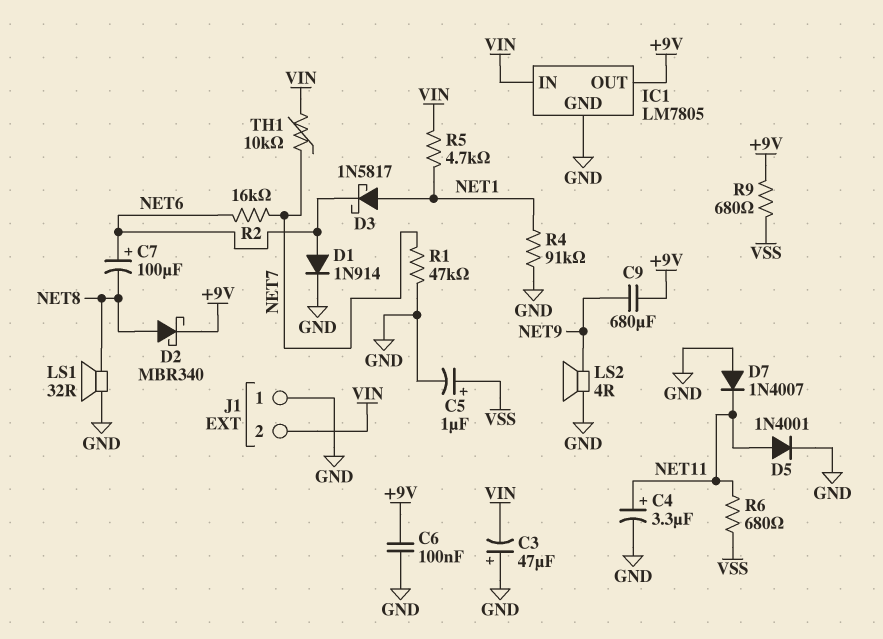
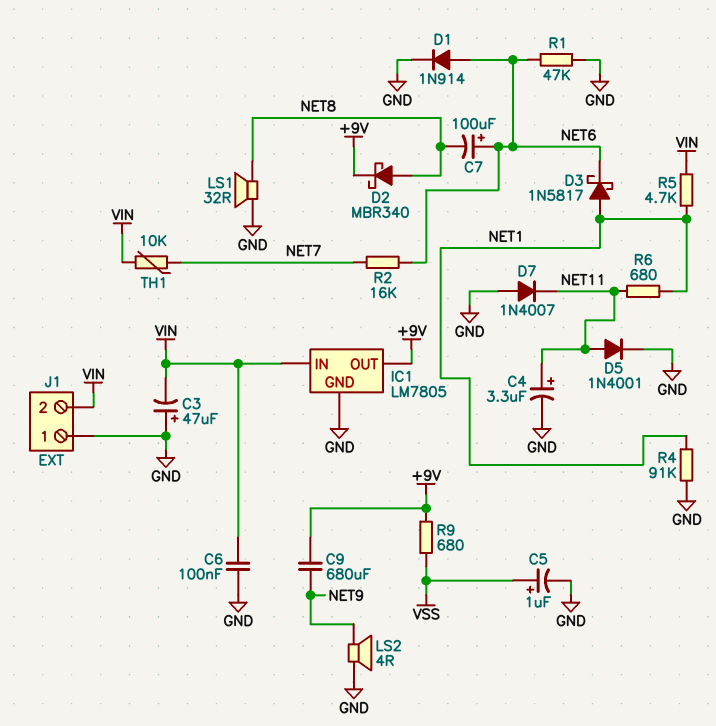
C6: 100nF (+9V, GND) -> 100nF (GND, VIN)
R1: 47k (GND, NET7) -> 47k (GND, NET6)
R6: 680 (NET11, VSS) -> 680 (NET1, NET11)

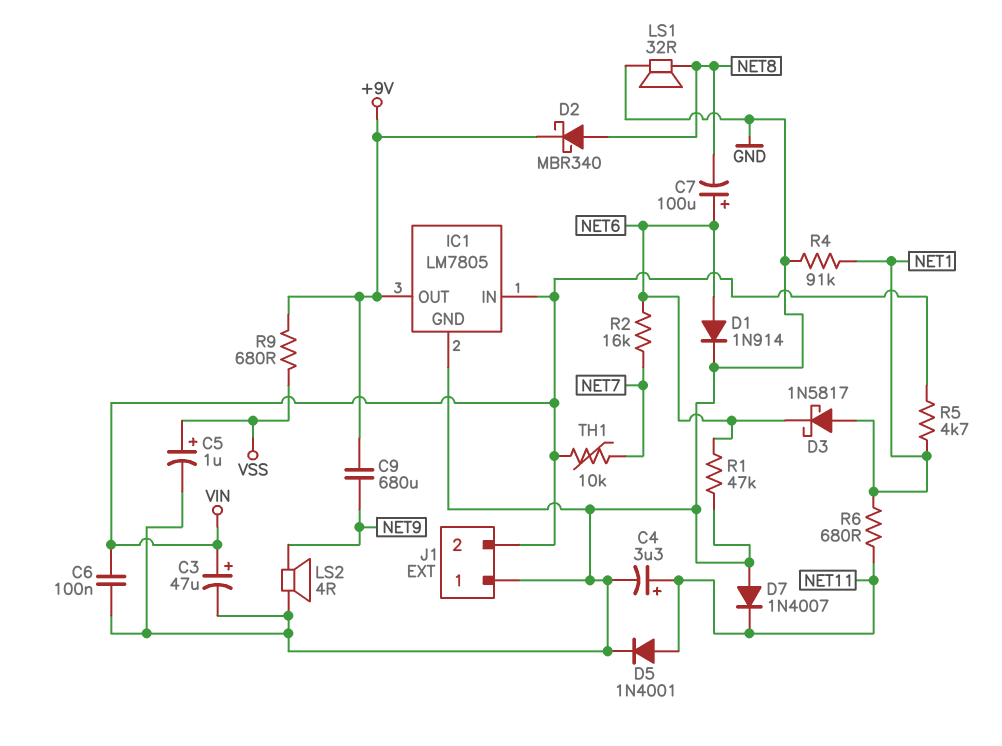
C3: 47uF (plus GND, minus VIN) -> 47uF (plus VIN, minus GND)

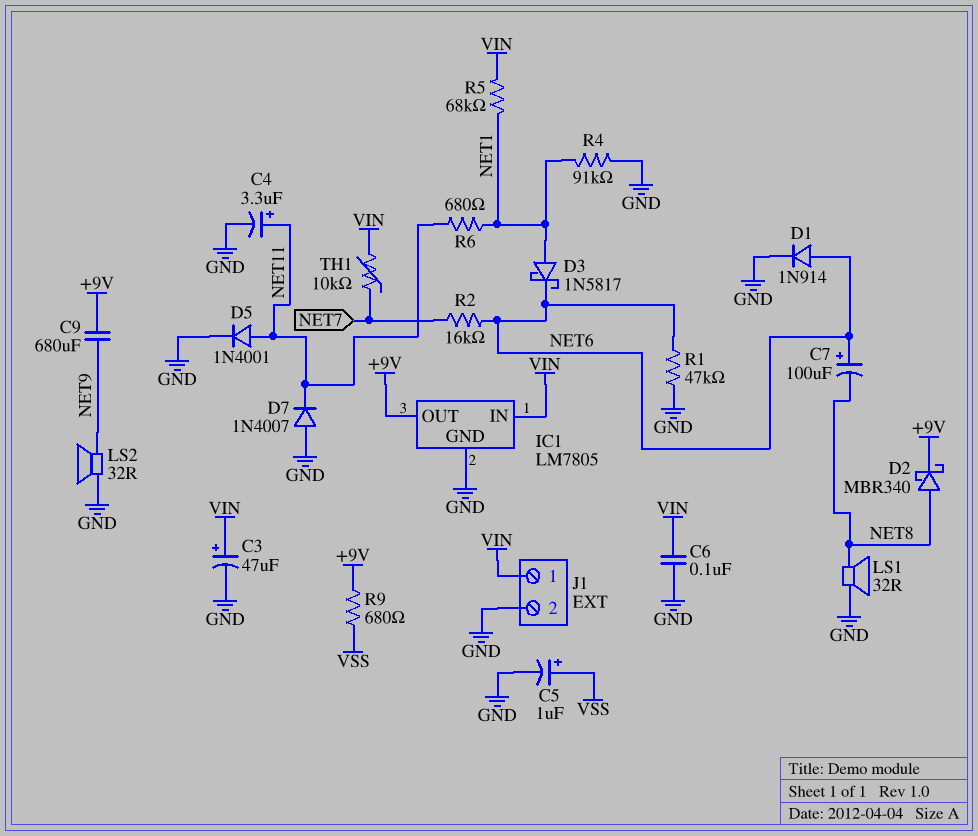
J1 pin 1: GND -> VIN
J1 pin 2: VIN -> GND
LS2: speaker 4R (GND, NET9) -> speaker 32R (GND, NET9)
R5: 4.7k (NET1, VIN) -> 68k (NET1, VIN)

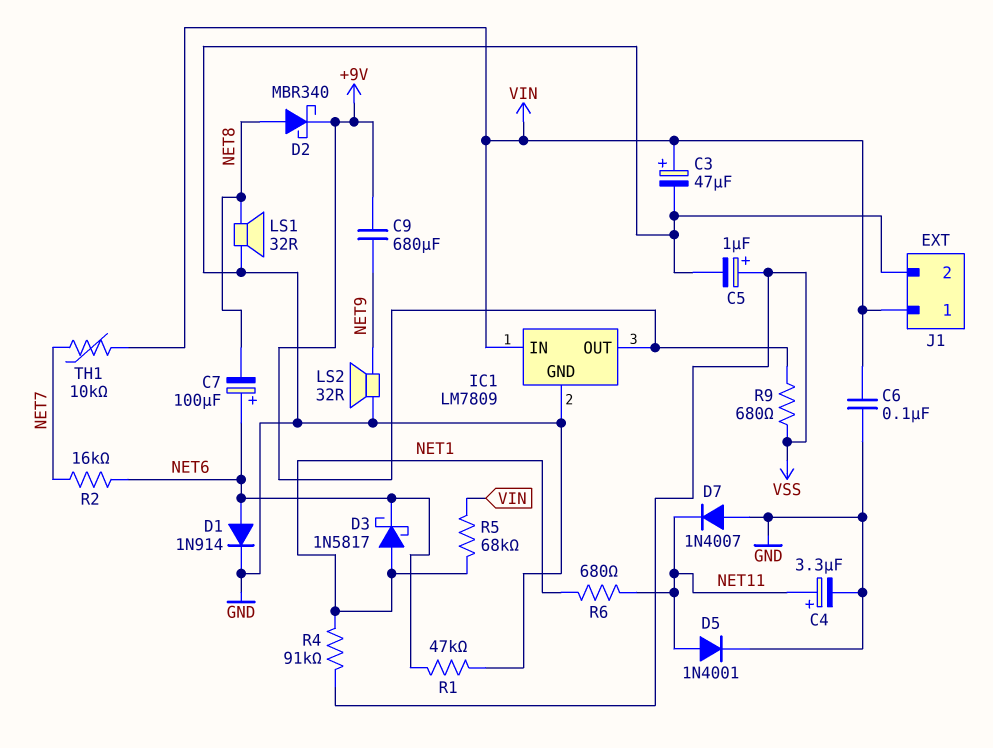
IC1: LM7805 -> LM7809
R4: 91k (GND, NET1) -> 91k (NET1, VSS)

